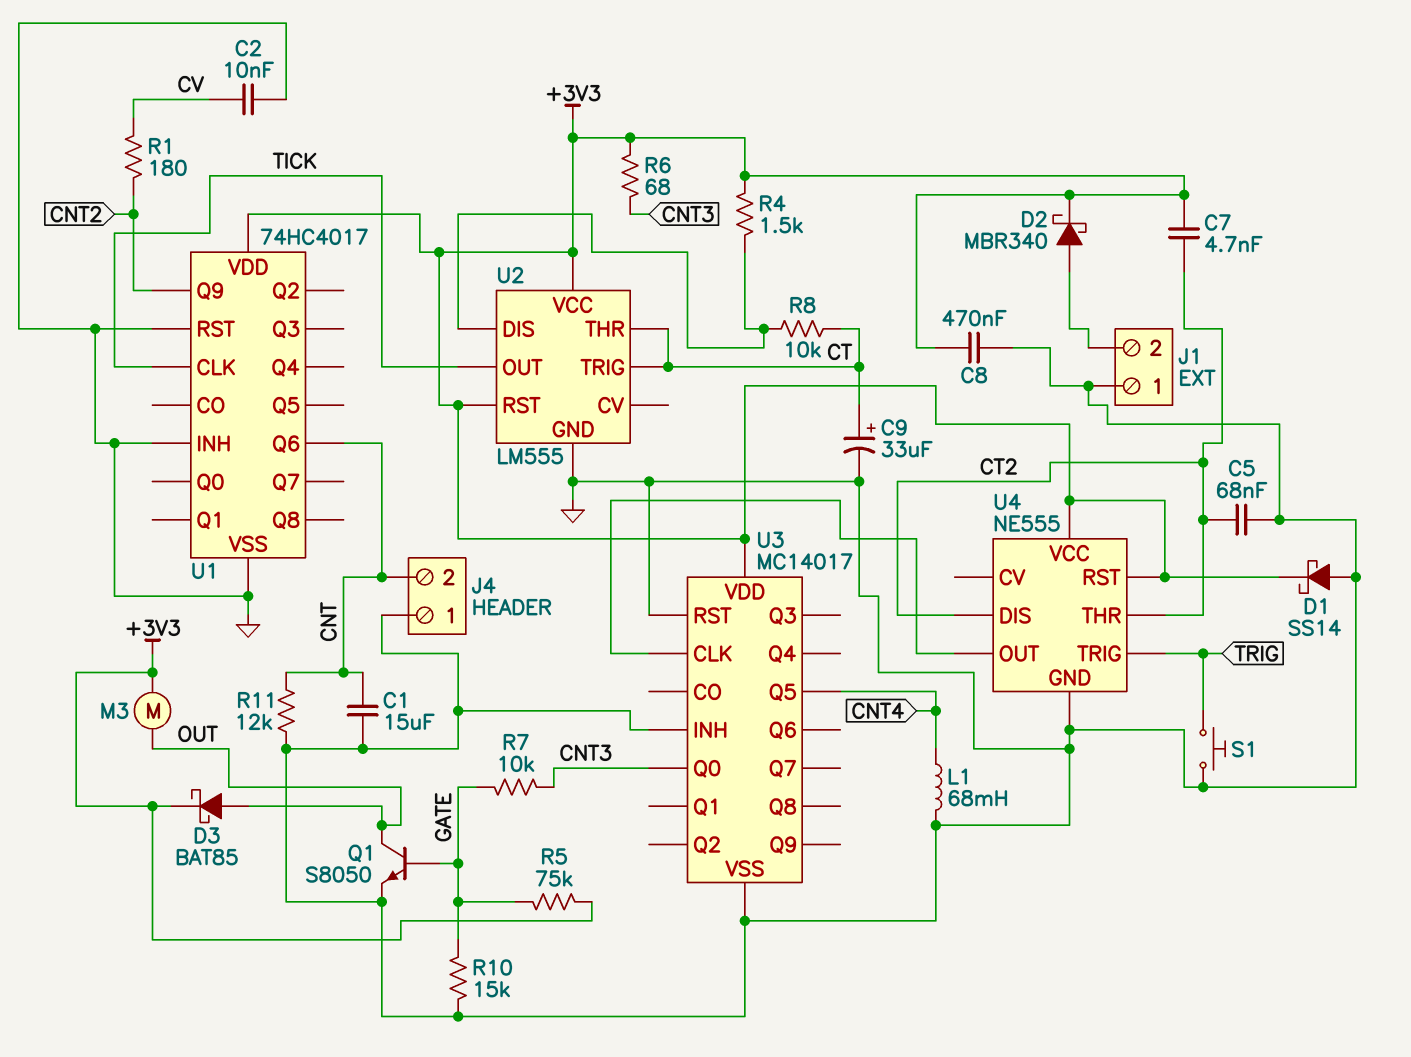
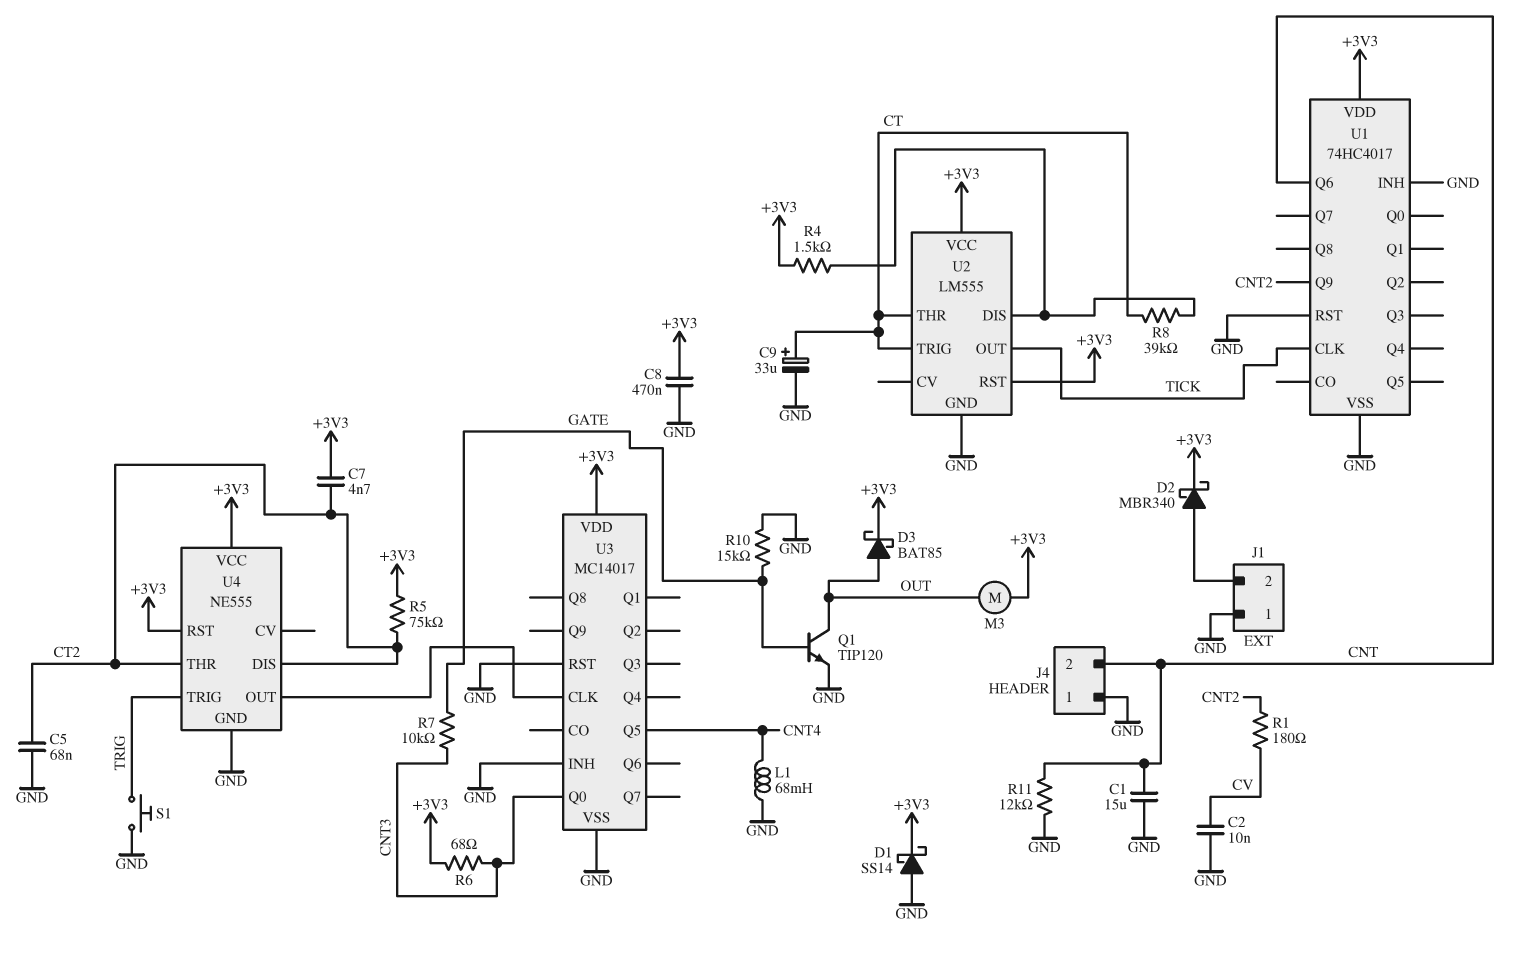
Q1: NPN S8050 (B GATE, C OUT, E GND) -> NPN TIP120 (B GATE, C OUT, E GND)
R5: 75k (+3V3, GATE) -> 75k (+3V3, CT2)
R8: 10k (CT, U2/DIS) -> 39k (CT, U2/DIS)

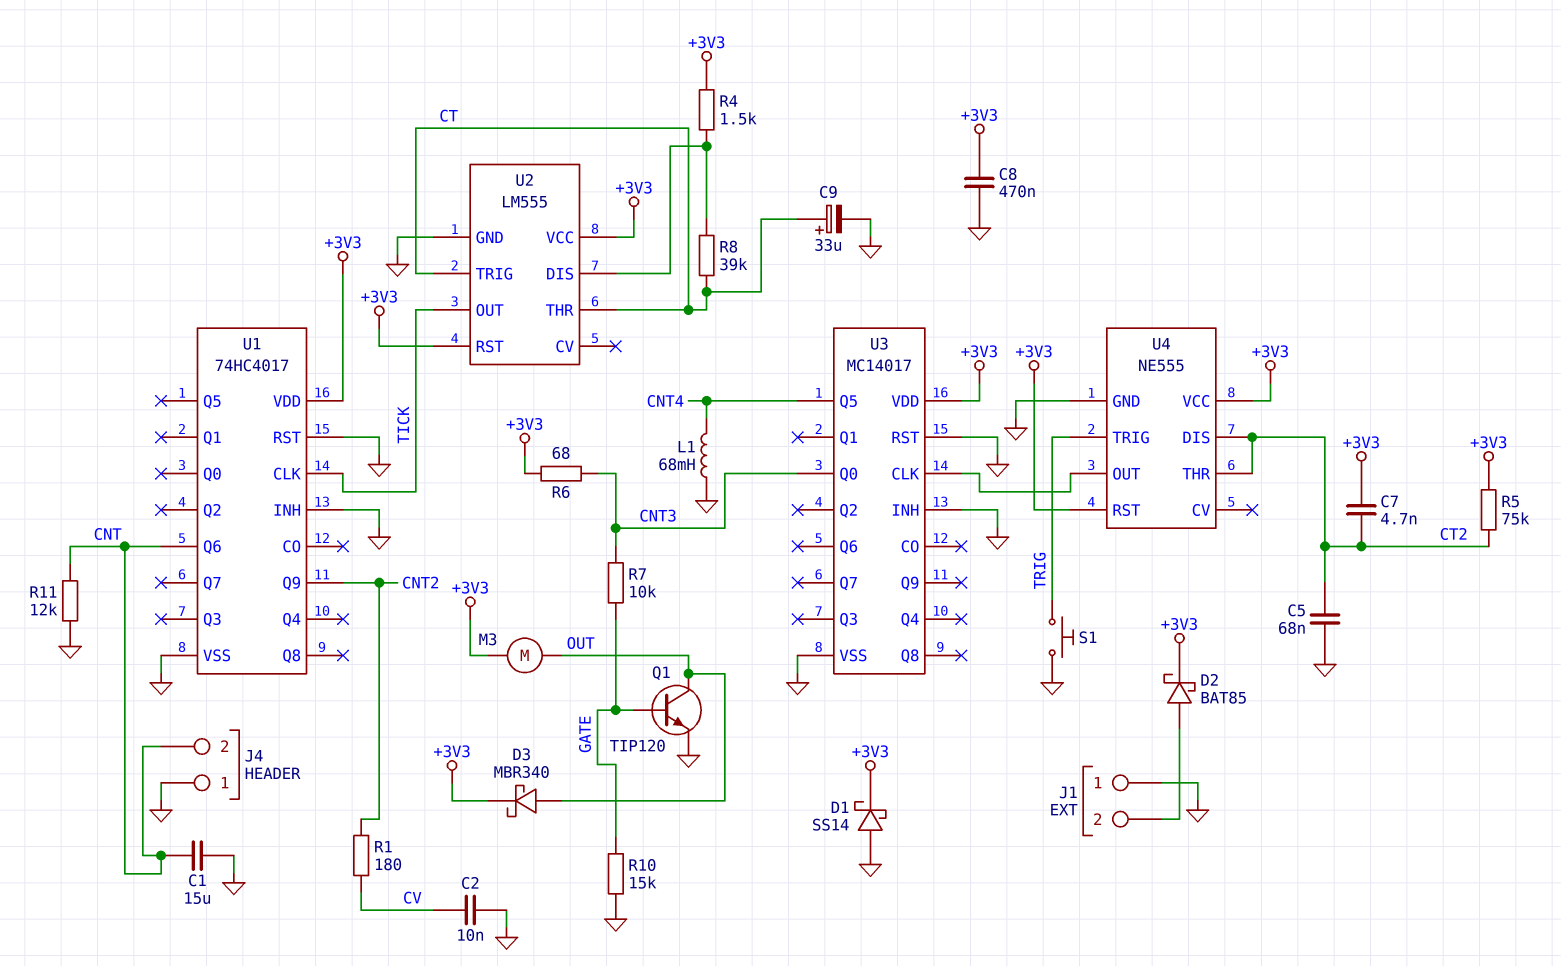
D2: schottky MBR340 (A J1/2, K +3V3) -> schottky BAT85 (A J1/2, K +3V3)
D3: schottky BAT85 (A OUT, K +3V3) -> schottky MBR340 (A OUT, K +3V3)

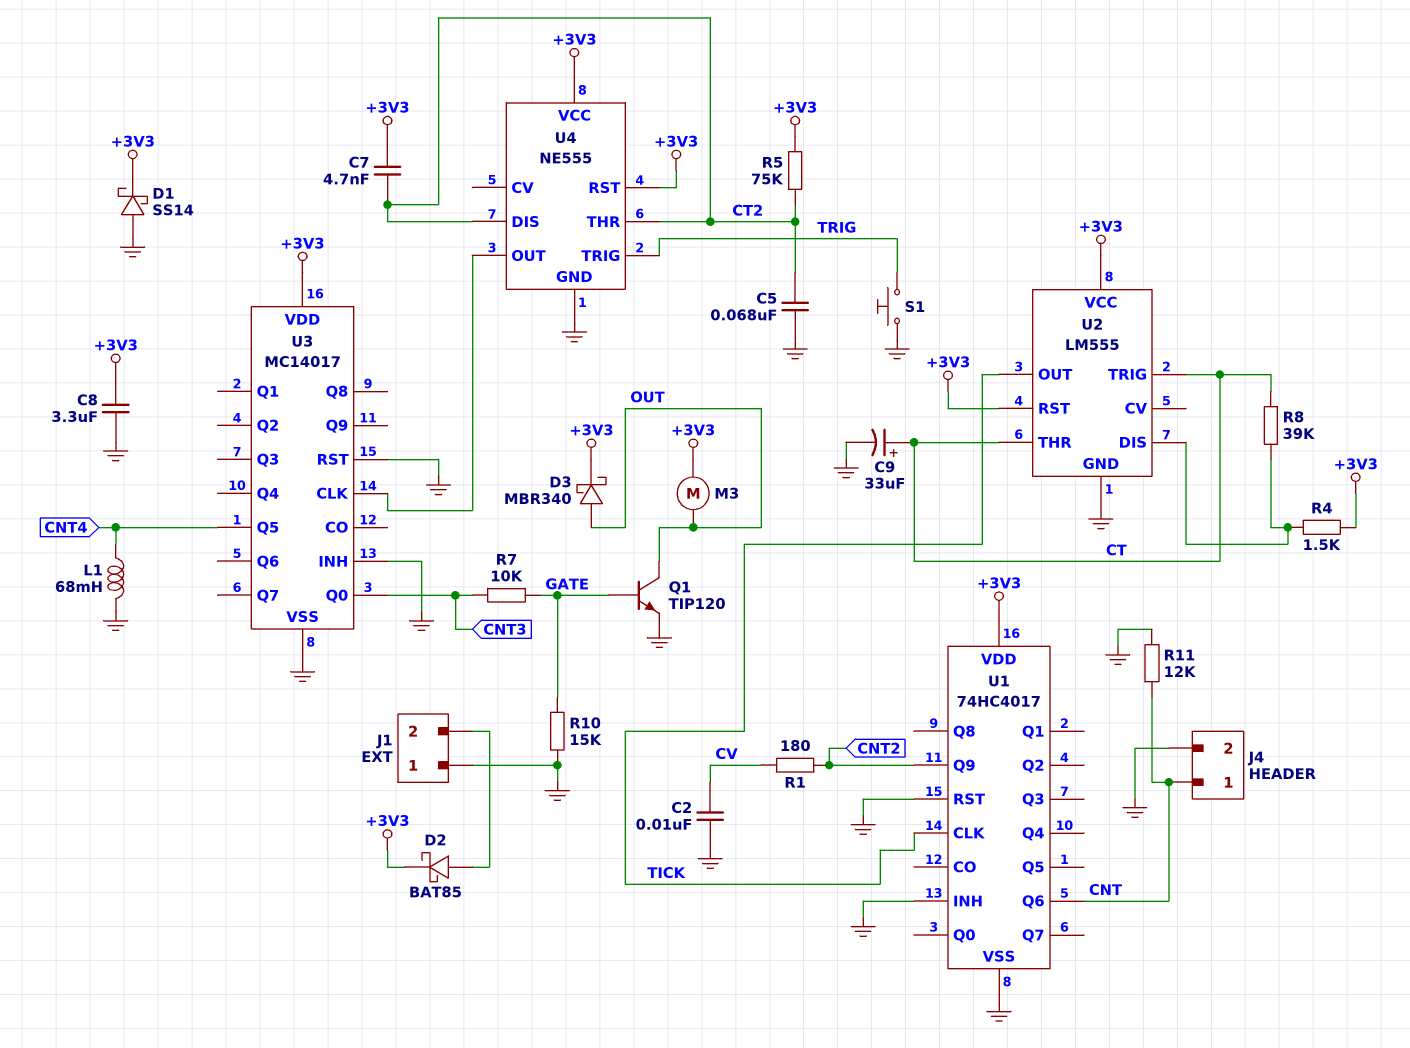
C1: 15uF (CNT, GND) -> none
C8: 470nF (+3V3, GND) -> 3.3uF (+3V3, GND)
J4 pin 1: GND -> CNT
J4 pin 2: CNT -> GND
R6: 68 (+3V3, CNT3) -> none

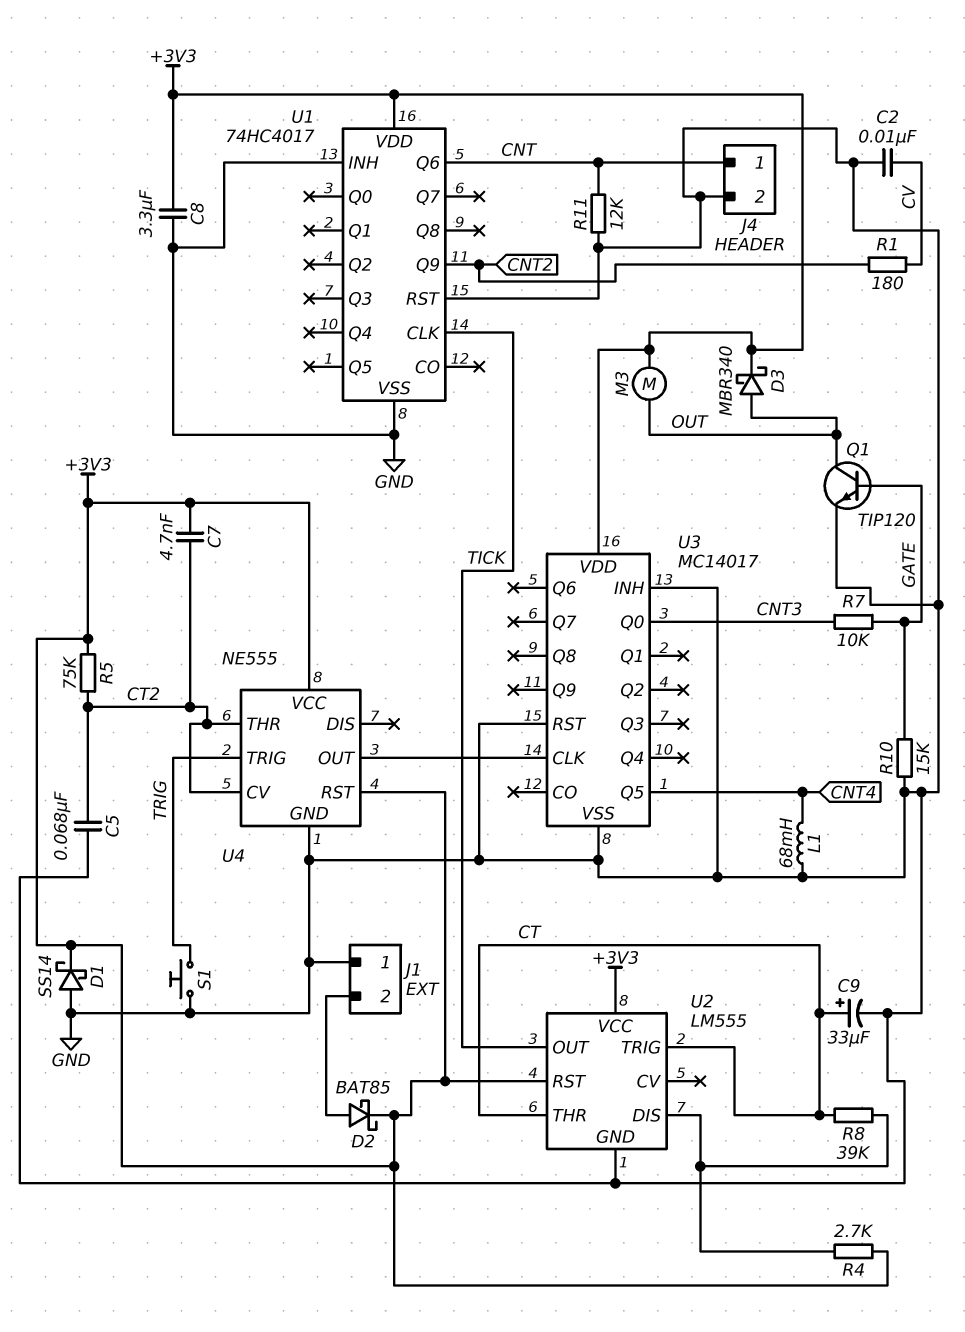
R4: 1.5k (+3V3, U2/DIS) -> 2.7k (+3V3, U2/DIS)
U4 pin CV: none -> CT2
U4 pin DIS: CT2 -> none

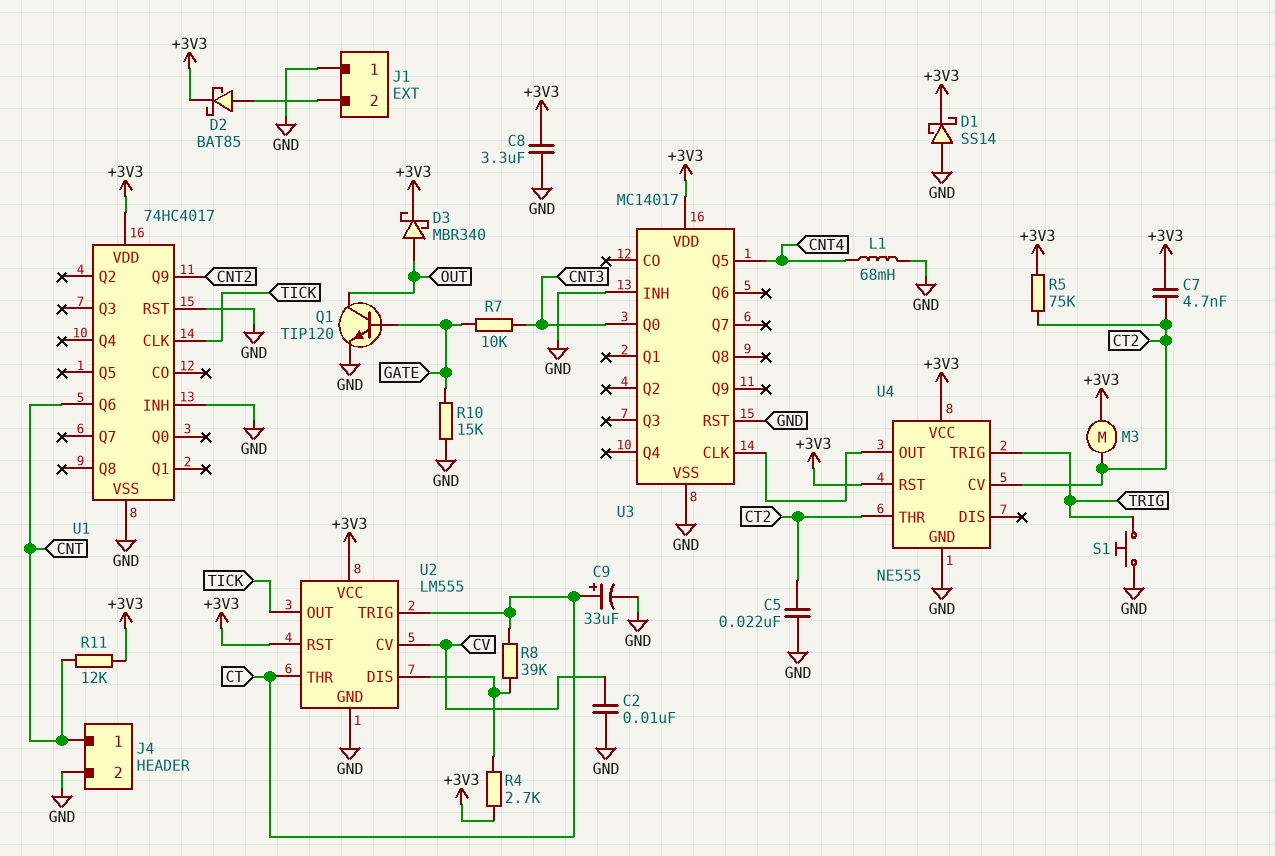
C5: 68nF (CT2, GND) -> 22nF (CT2, GND)
M3: motor (+3V3, OUT) -> motor (+3V3, CT2)
R1: 180 (CNT2, CV) -> none
R11: 12k (CNT, GND) -> 12k (+3V3, CNT)
U2 pin CV: none -> CV

